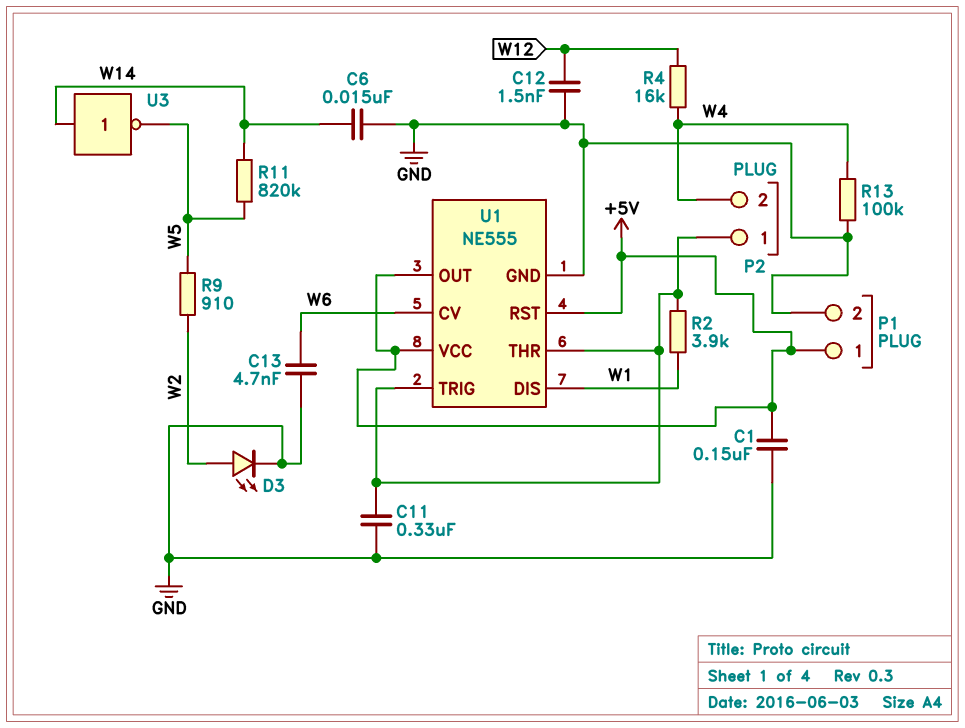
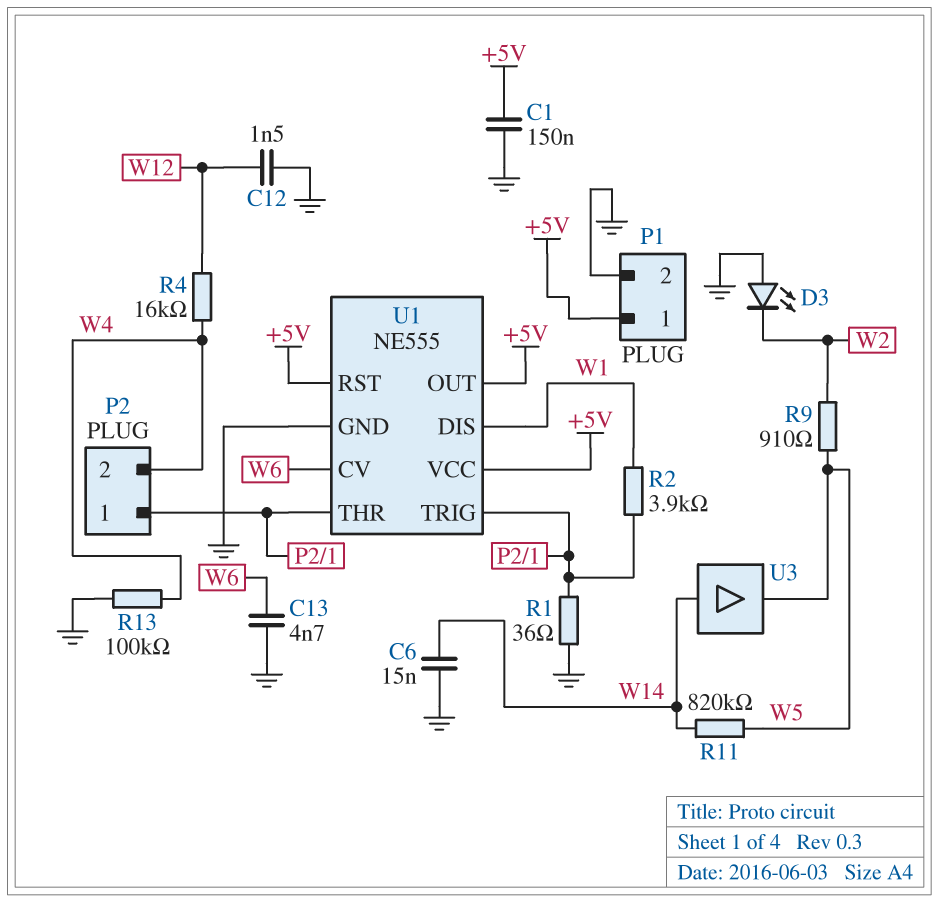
C11: 330nF (GND, P2/1) -> none
D3: LED (A W2, K GND) -> LED (A GND, K W2)
R1: none -> 36 (GND, P2/1)
U3: NOT (in W14, out W5) -> buffer (in W14, out W5)

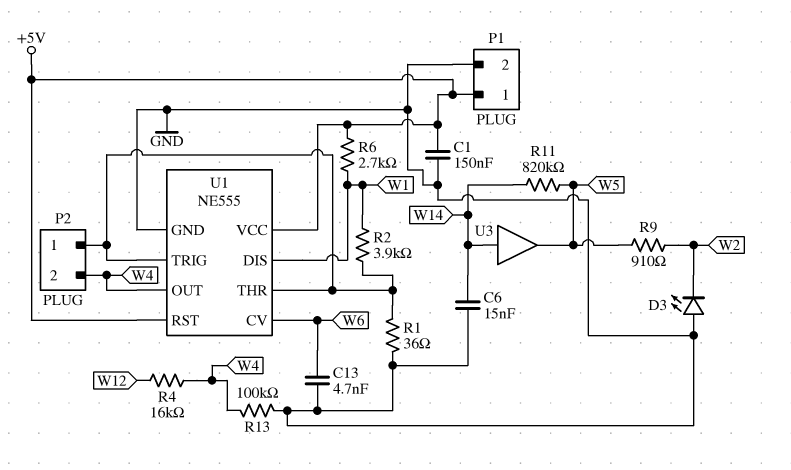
C12: 1.5nF (GND, W12) -> none
R6: none -> 2.7k (+5V, W1)
U1 pin OUT: +5V -> W4

